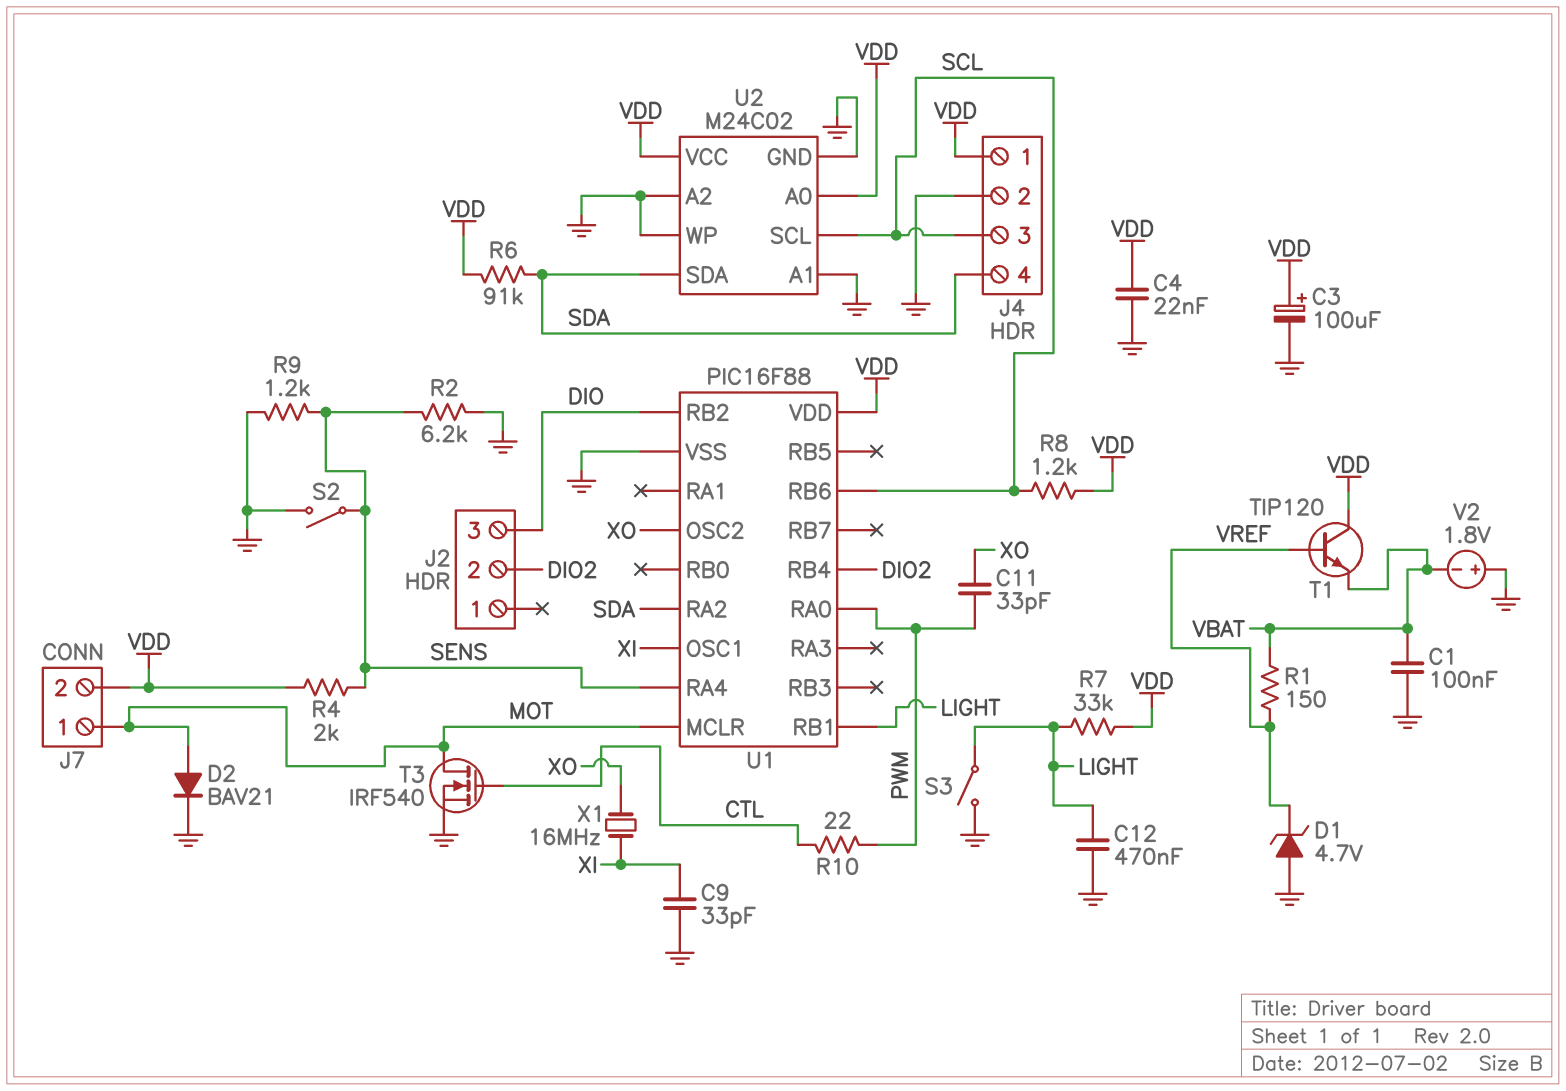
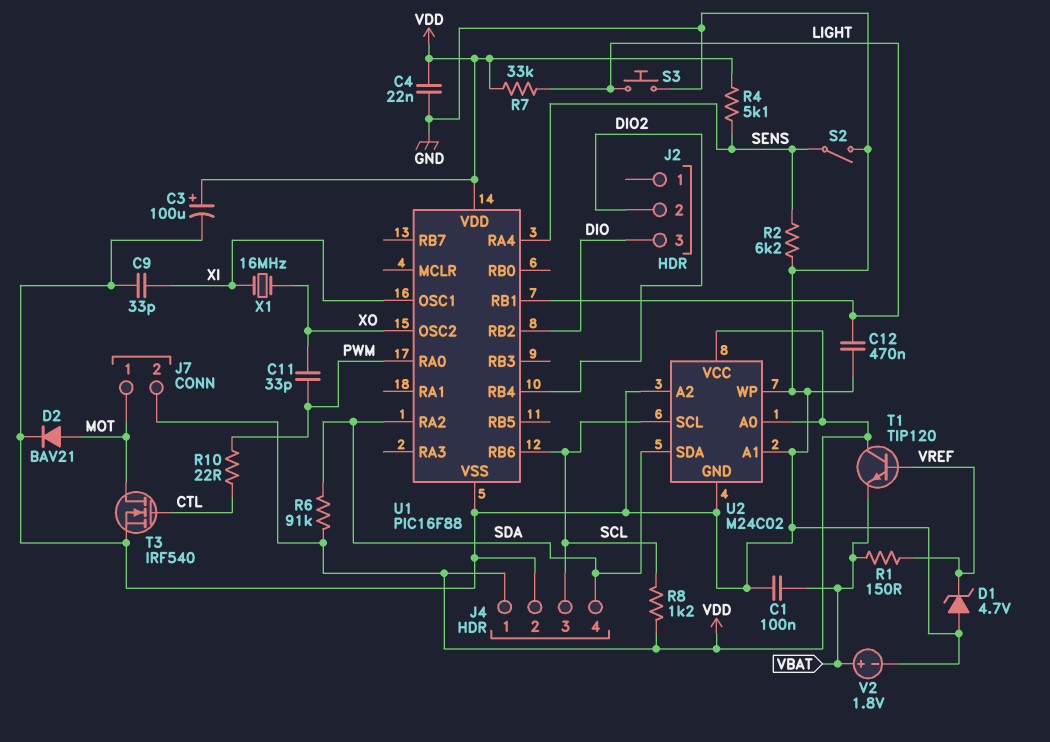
R4: 2k (SENS, VDD) -> 5.1k (SENS, VDD)
R9: 1.2k (GND, SENS) -> none
S3: switch (GND, LIGHT) -> button (GND, LIGHT)
U1 pin MCLR: MOT -> none
V2: 1.8V (plus GND, minus VBAT) -> 1.8V (plus VBAT, minus GND)

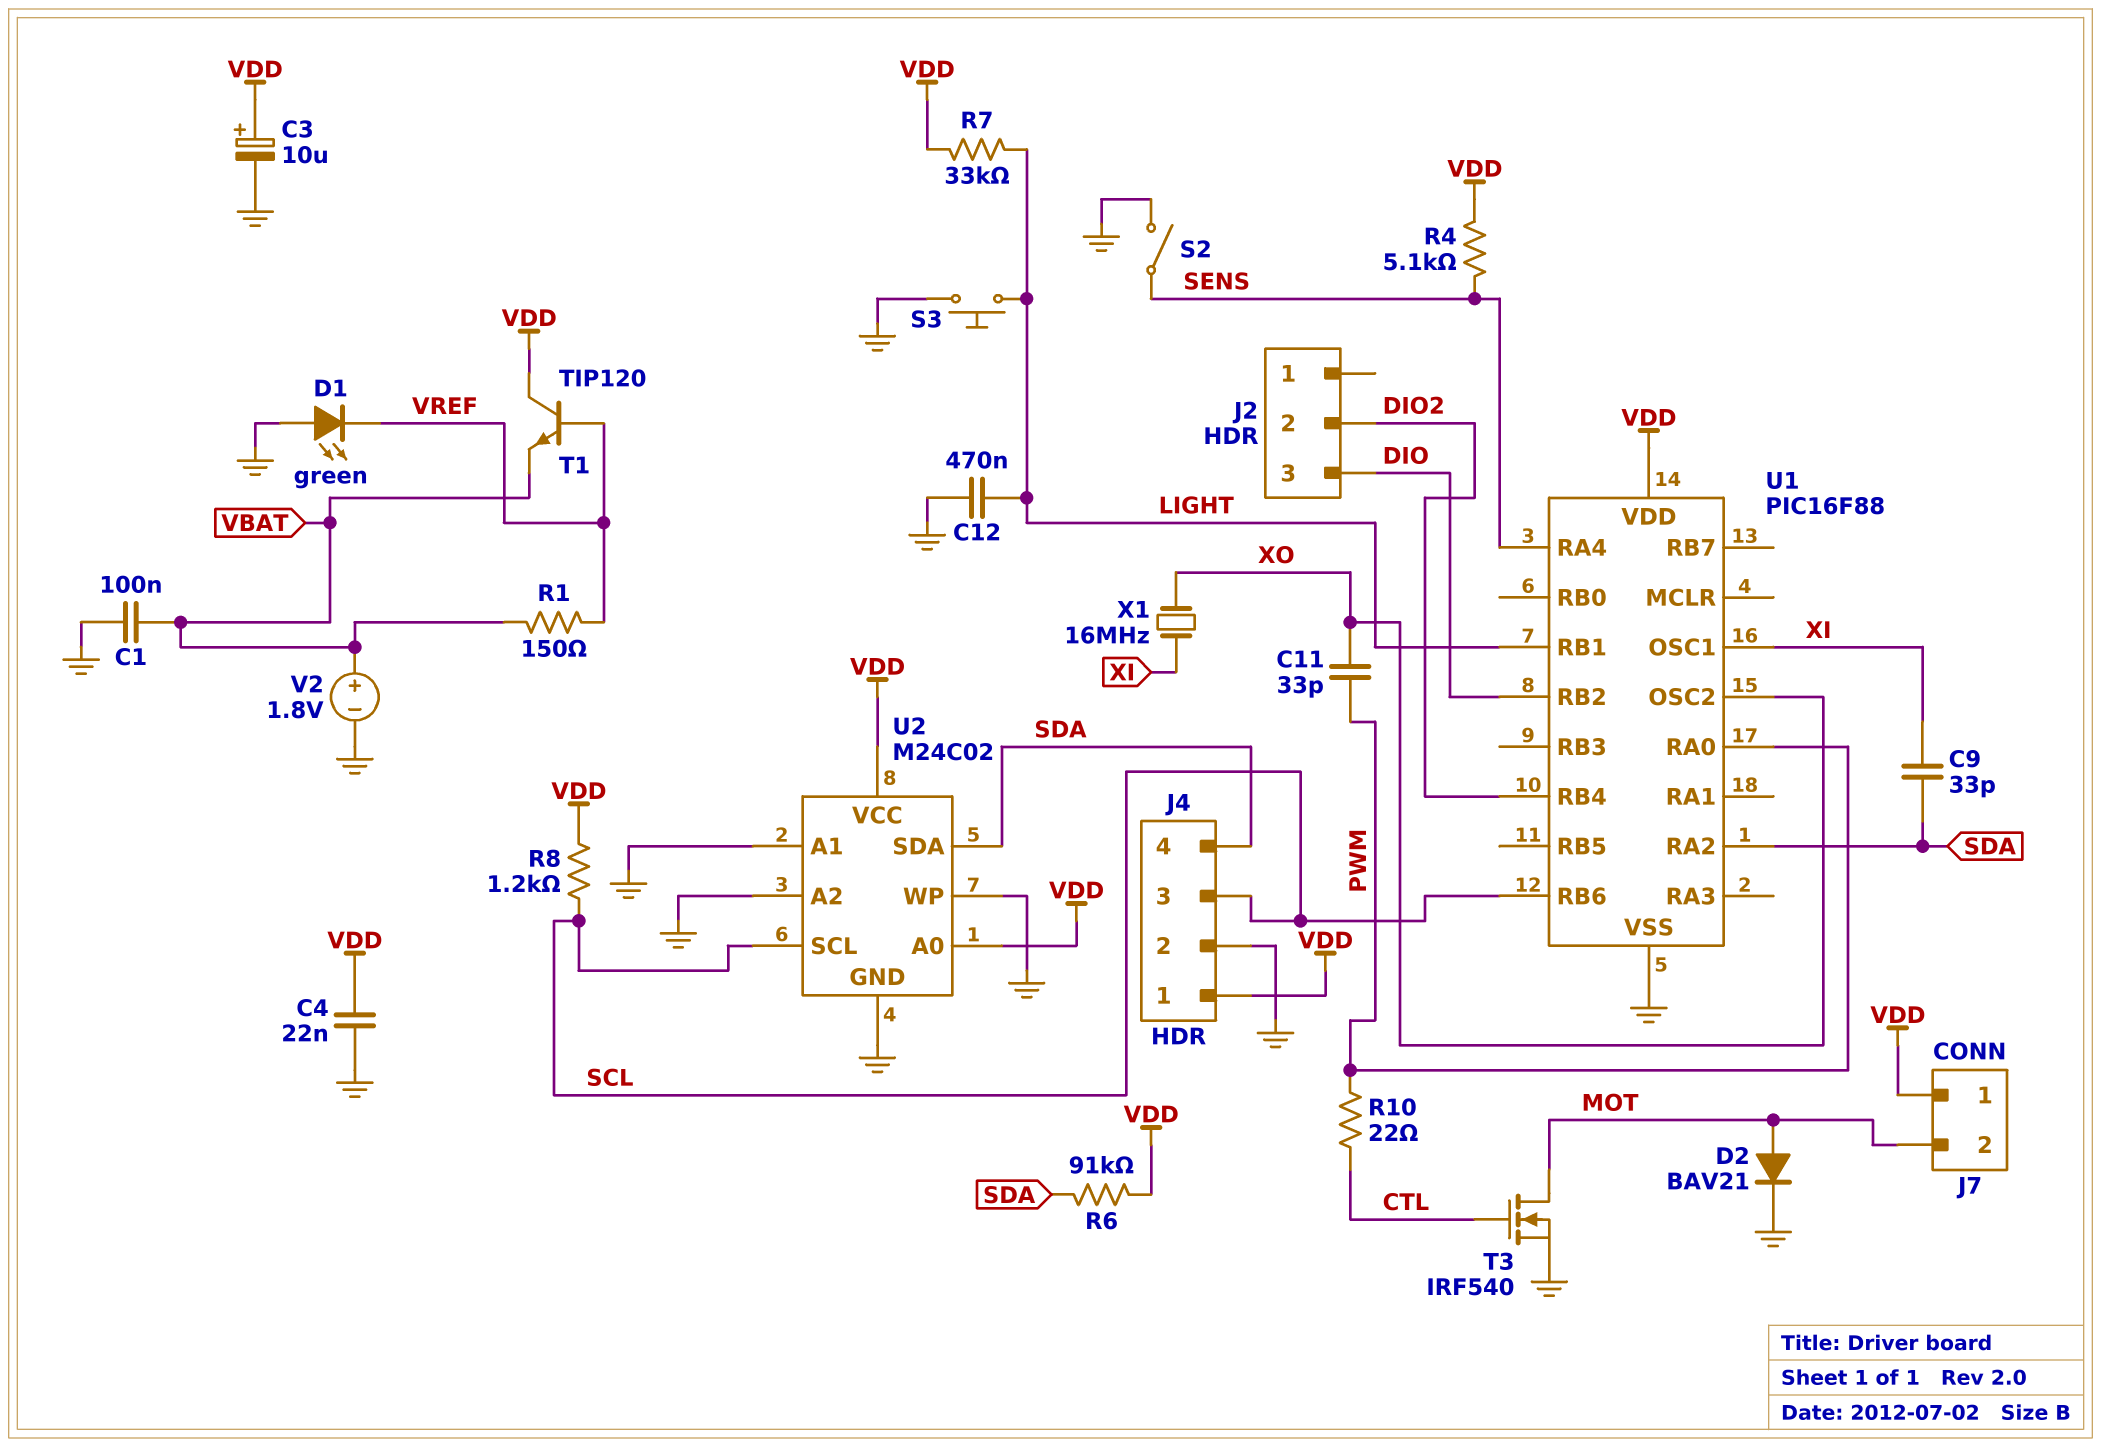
C3: 100uF (plus VDD, minus GND) -> 10uF (plus VDD, minus GND)
C9: 33pF (GND, XI) -> 33pF (SDA, XI)
D1: zener 4.7V (A GND, K VREF) -> LED green (A GND, K VREF)
J7 pin 1: MOT -> VDD
J7 pin 2: VDD -> MOT
R2: 6.2k (GND, SENS) -> none

